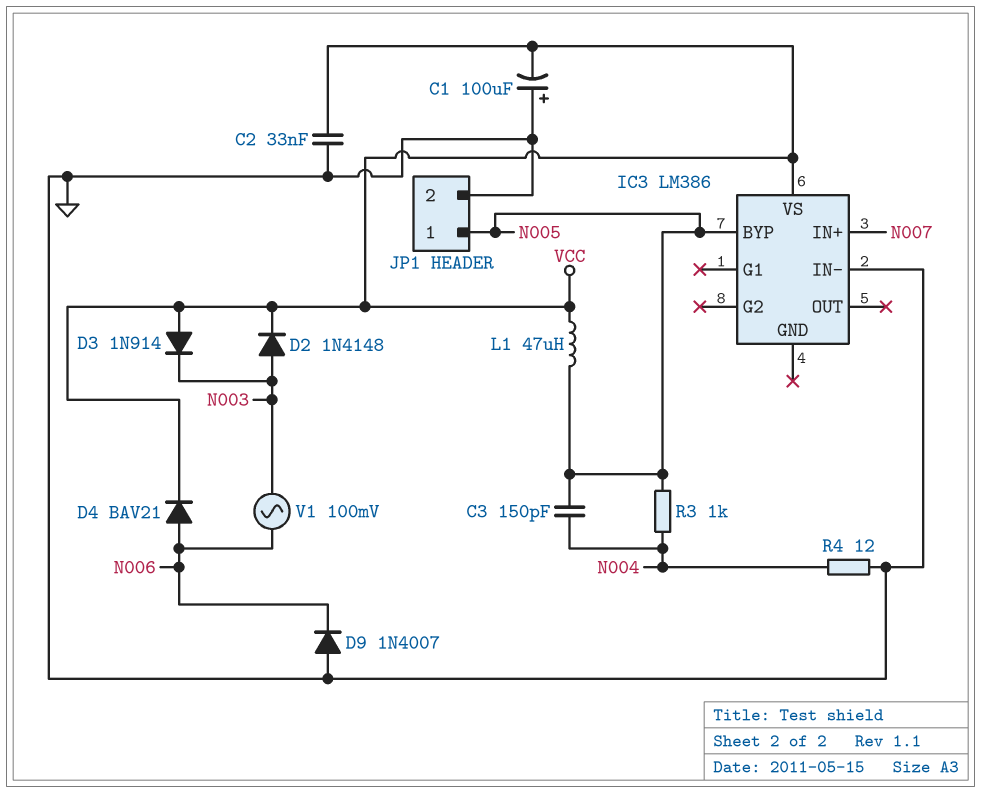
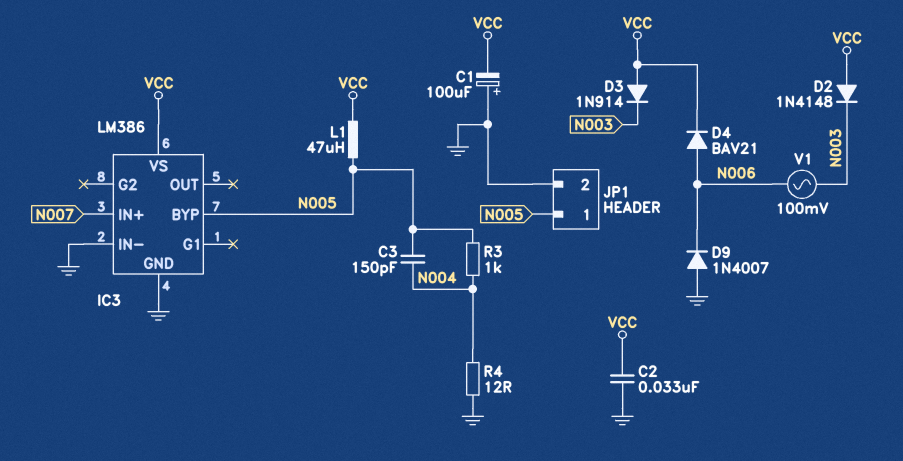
D2: diode 1N4148 (A N003, K VCC) -> diode 1N4148 (A VCC, K N003)
IC3 pin GND: none -> GND

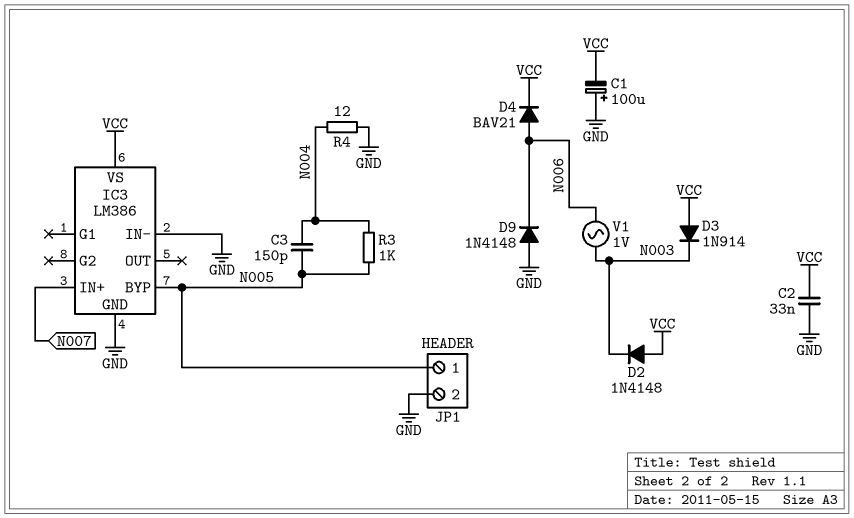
D9: diode 1N4007 (A GND, K N006) -> diode 1N4148 (A GND, K N006)
L1: 47uH (N005, VCC) -> none
V1: AC 100mV (N003, N006) -> AC 1V (N003, N006)

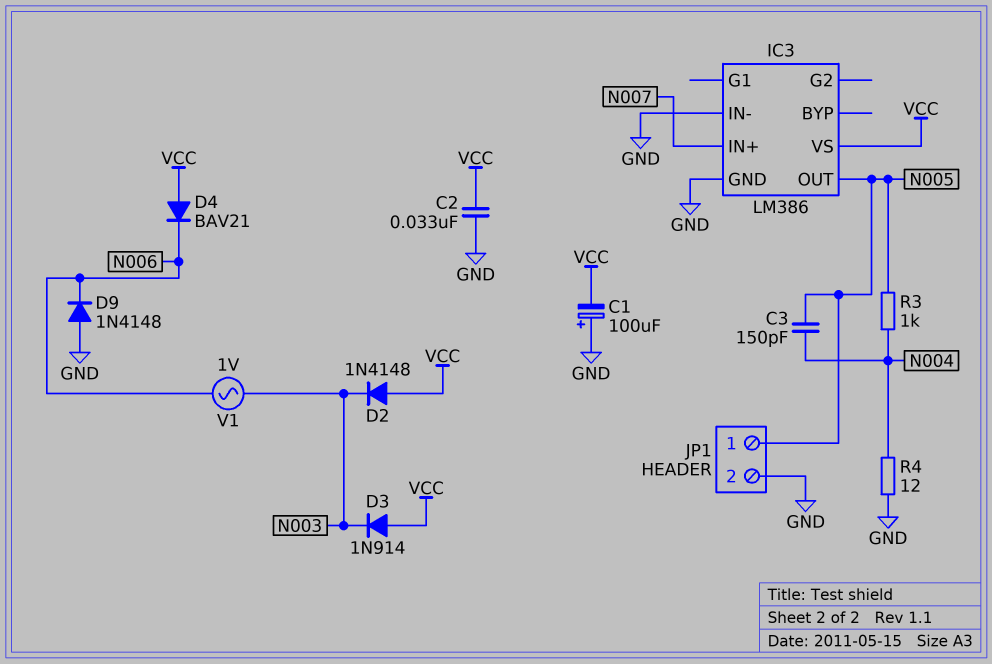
D4: diode BAV21 (A N006, K VCC) -> diode BAV21 (A VCC, K N006)
IC3 pin BYP: N005 -> none
IC3 pin OUT: none -> N005

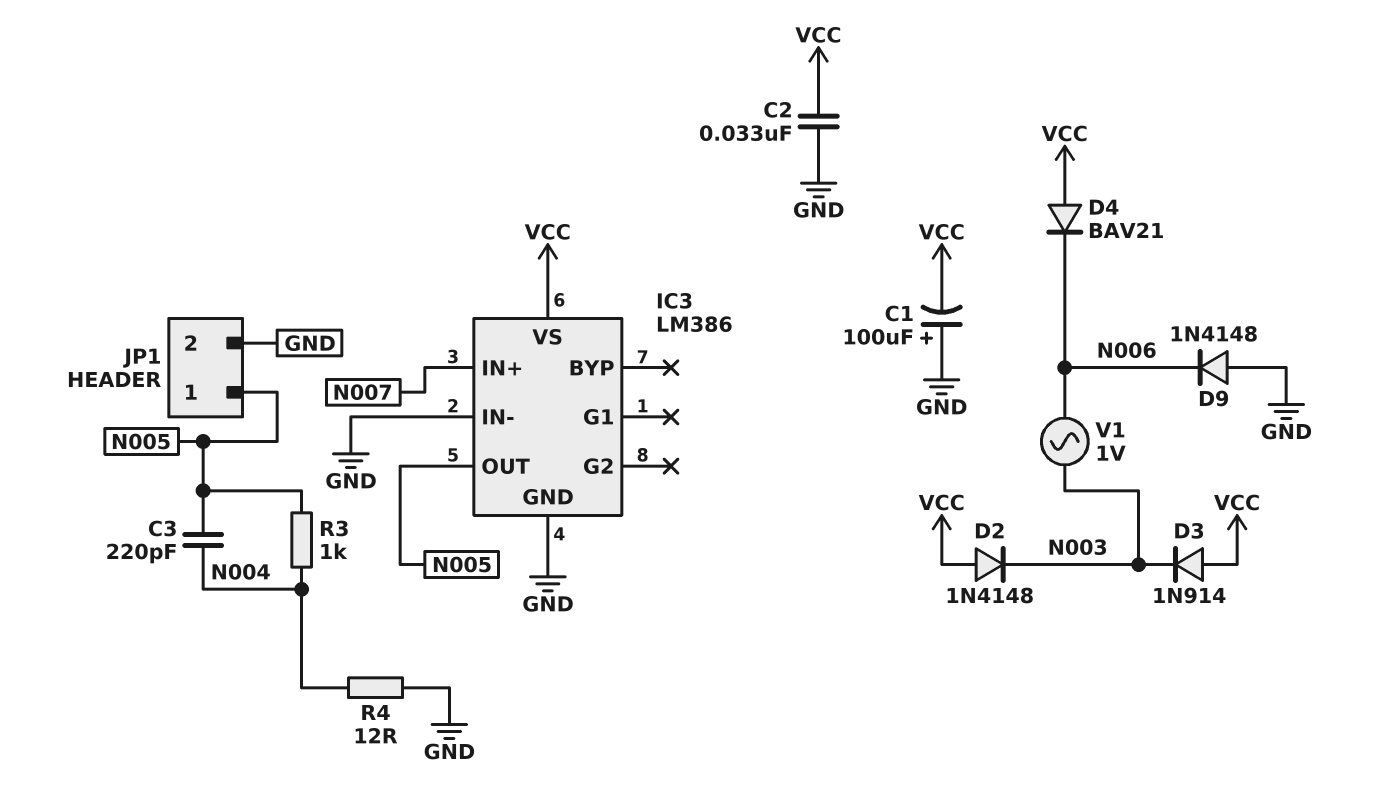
C3: 150pF (N004, N005) -> 220pF (N004, N005)

